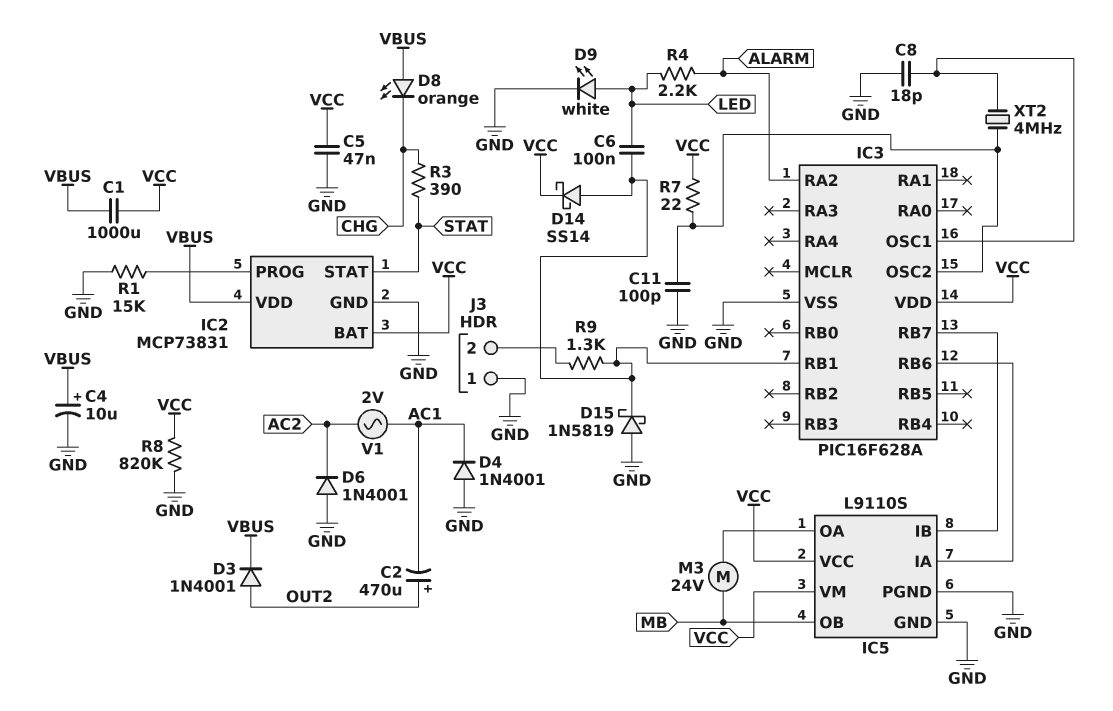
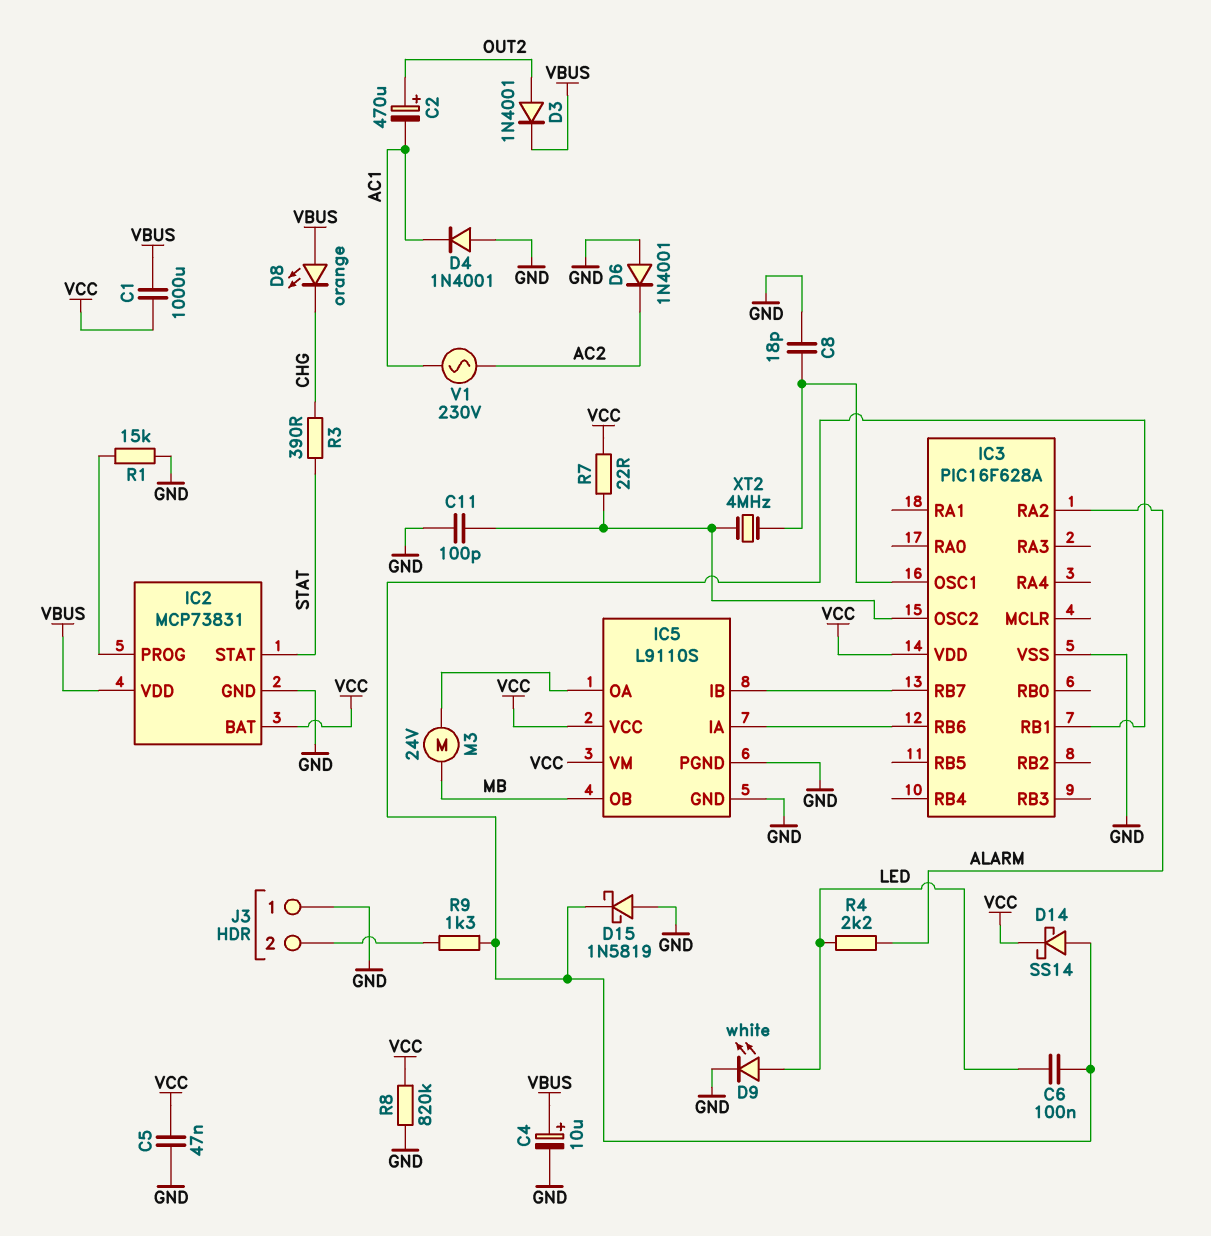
V1: AC 2V (AC1, AC2) -> AC 230V (AC1, AC2)

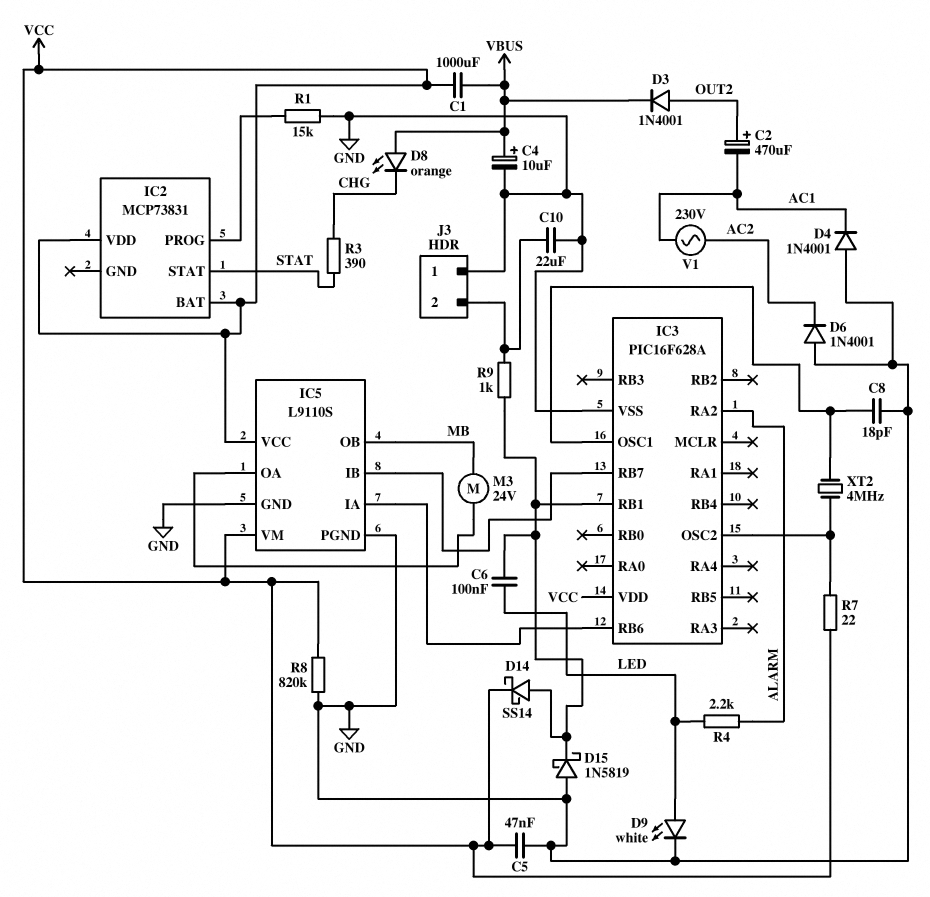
C10: none -> 22uF (GND, J3/2)
C11: 100pF (GND, IC3/OSC2) -> none
IC2 pin GND: GND -> none
IC2 pin VDD: VBUS -> VCC
R9: 1.3k (IC3/RB1, J3/2) -> 1k (IC3/RB1, J3/2)

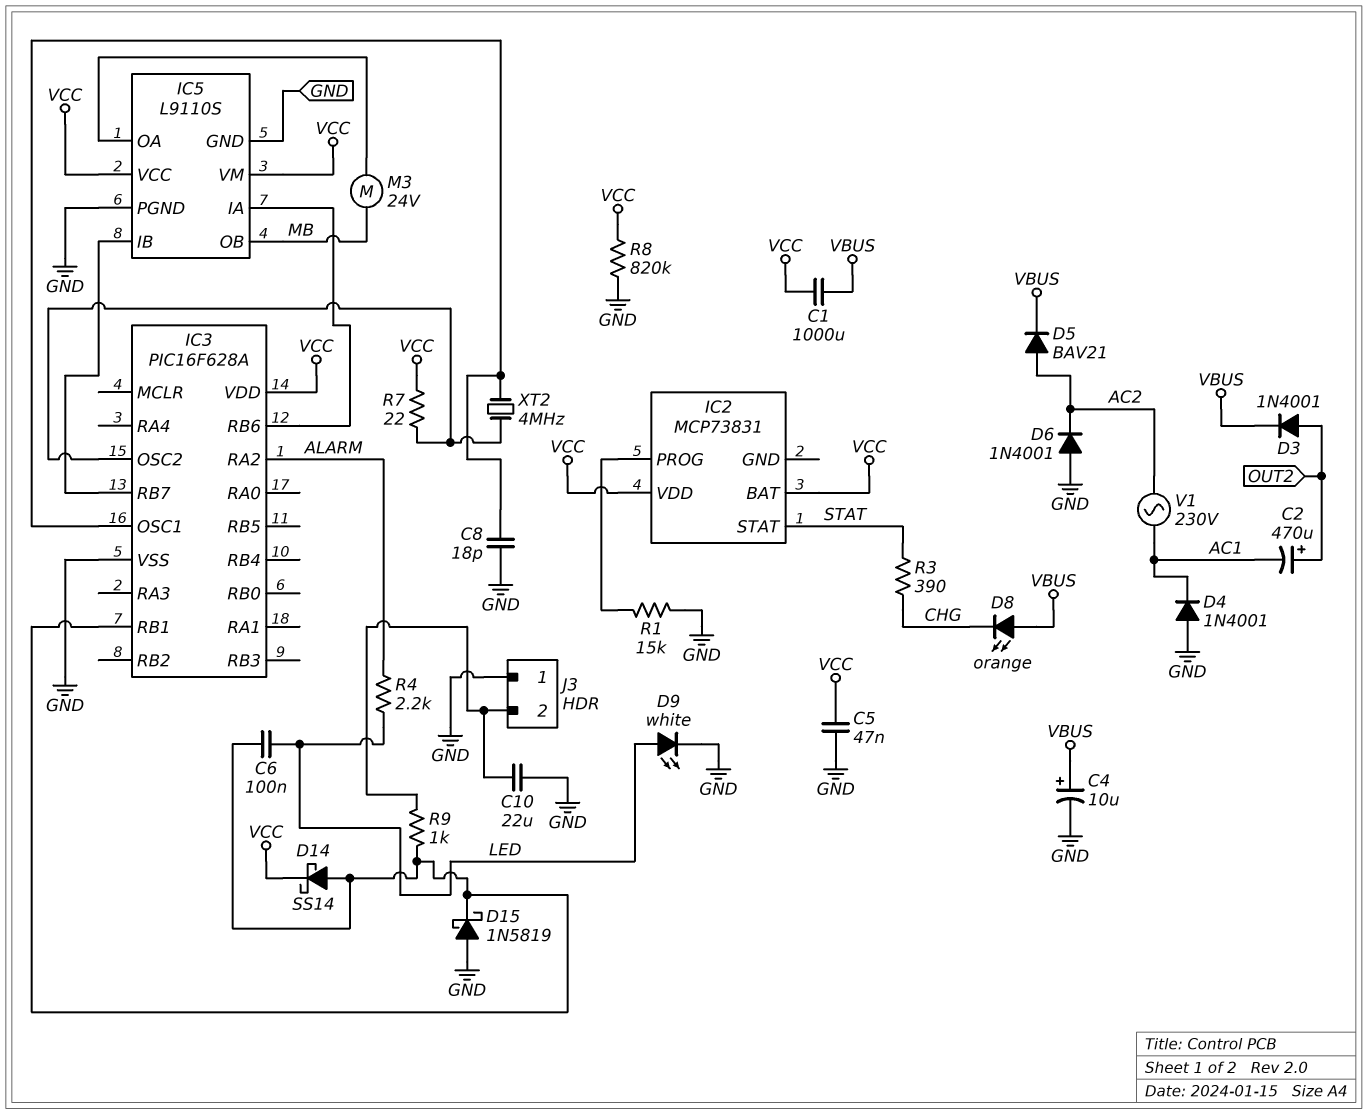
D5: none -> diode BAV21 (A AC2, K VBUS)

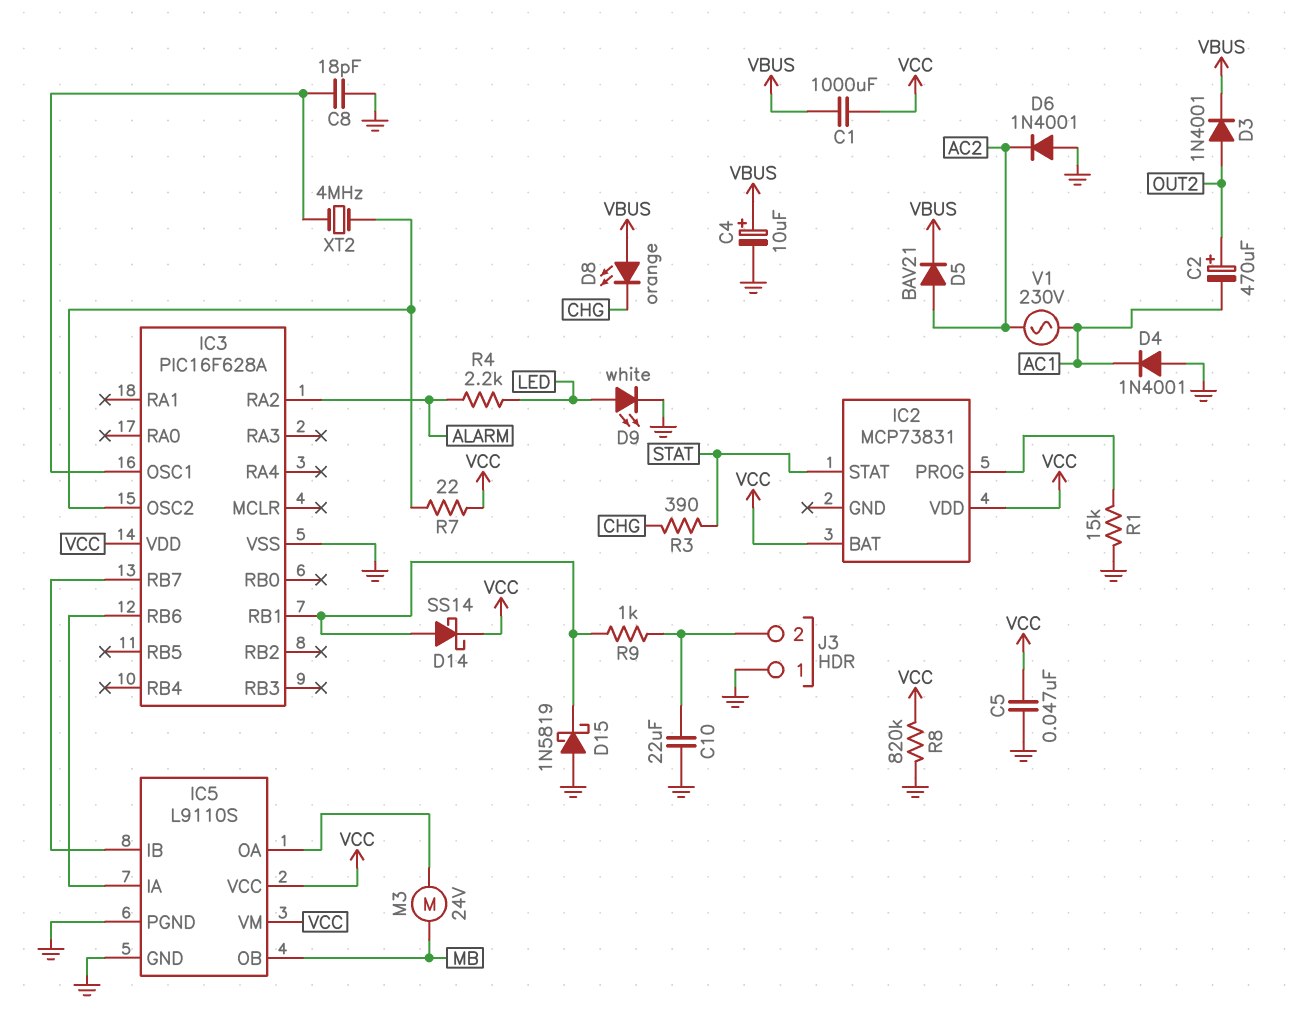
C6: 100nF (IC3/RB1, LED) -> none

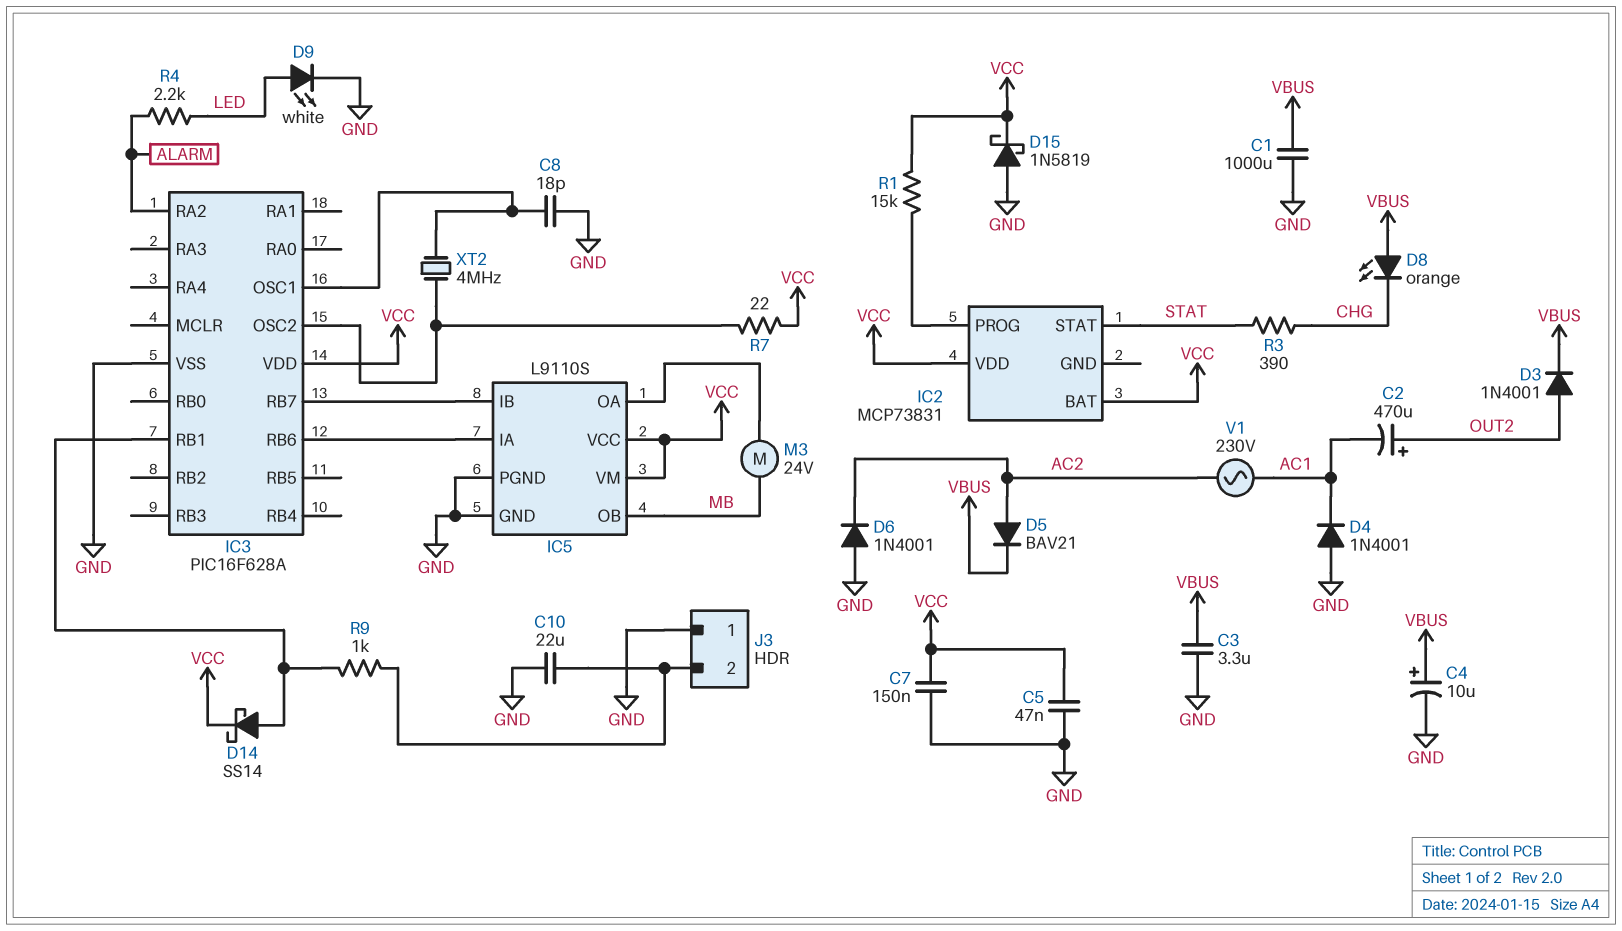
C1: 1000uF (VBUS, VCC) -> 1000uF (GND, VBUS)
C3: none -> 3.3uF (GND, VBUS)
C7: none -> 150nF (GND, VCC)
D15: schottky 1N5819 (A GND, K IC3/RB1) -> schottky 1N5819 (A GND, K VCC)
R1: 15k (GND, IC2/PROG) -> 15k (IC2/PROG, VCC)
R8: 820k (GND, VCC) -> none

